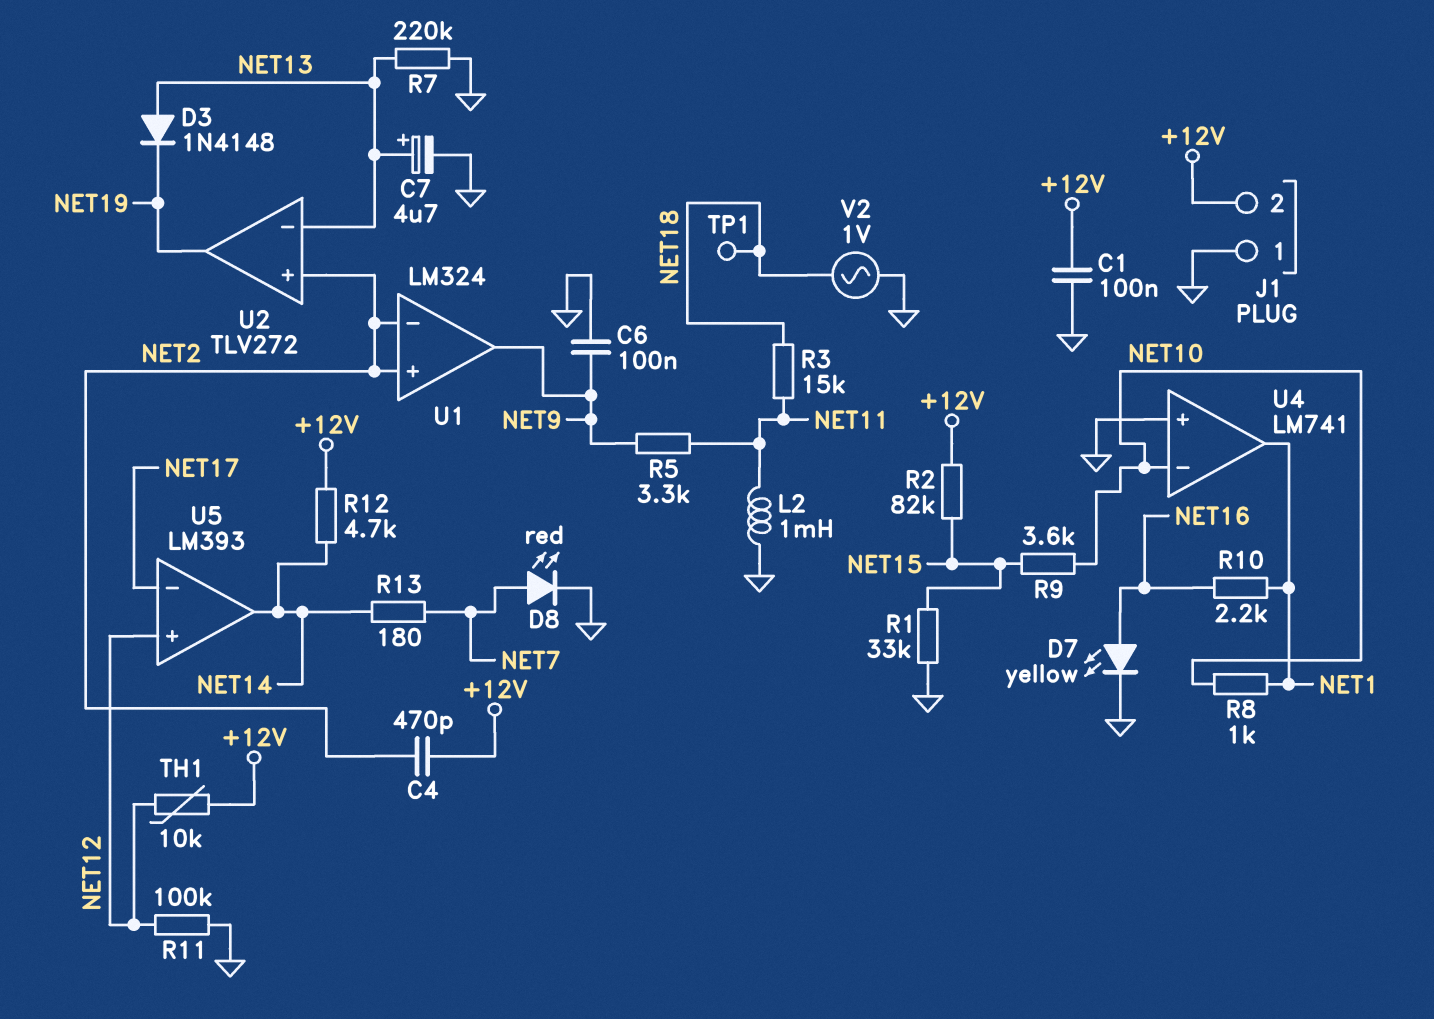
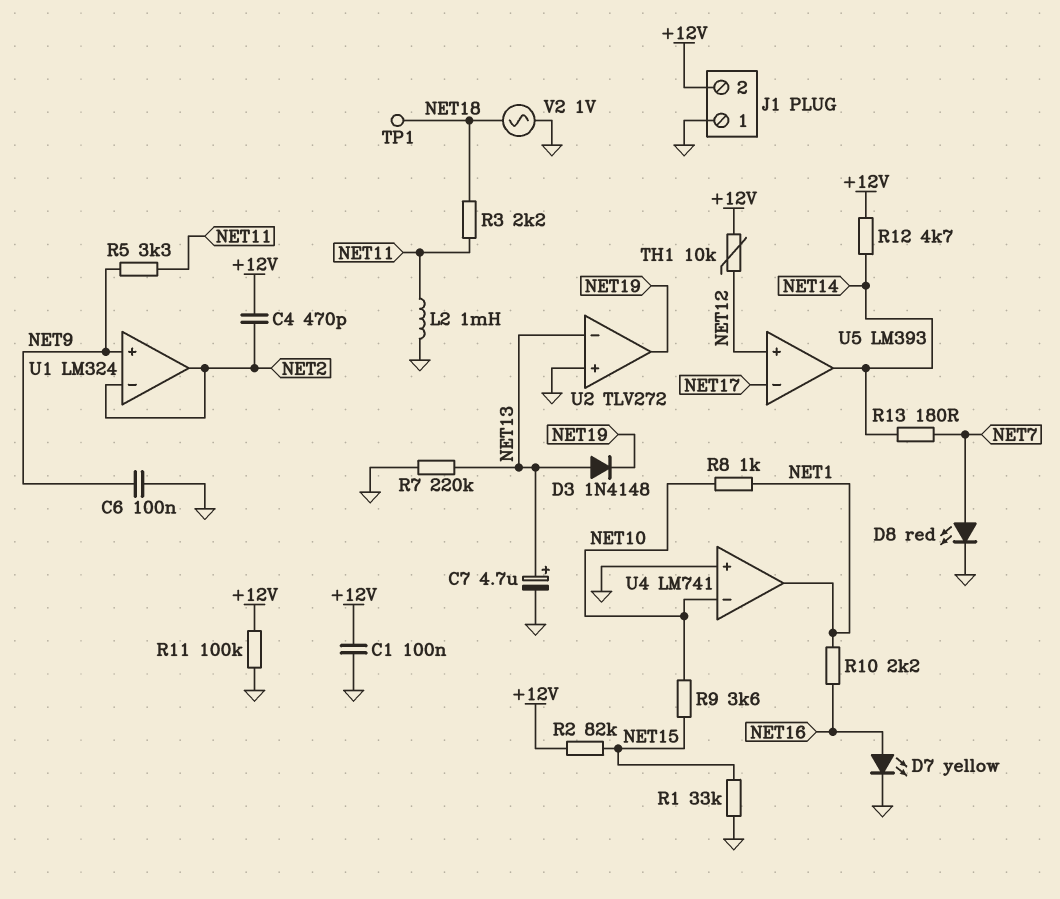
R3: 15k (NET11, NET18) -> 2.2k (NET11, NET18)
R11: 100k (GND, NET12) -> 100k (+12V, GND)
U1 pin in+: NET2 -> NET9
U1 pin out: NET9 -> NET2
U2 pin in+: NET2 -> GND

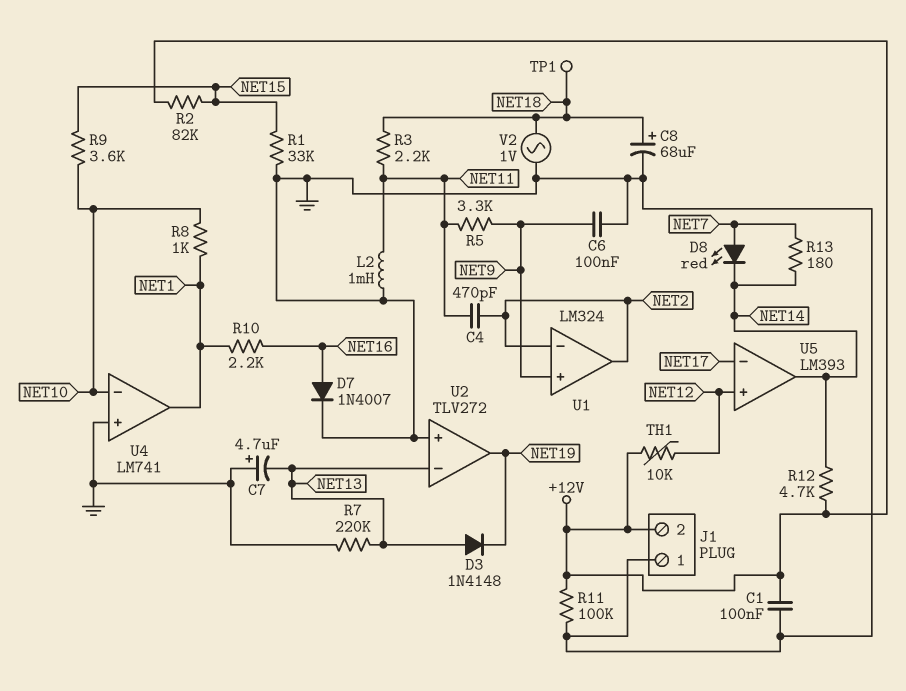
C4: 470pF (+12V, NET2) -> 470pF (NET2, NET11)
C7: 4.7uF (plus NET13, minus GND) -> 4.7uF (plus GND, minus NET13)
C8: none -> 68uF (plus NET18, minus GND)
D7: LED yellow (A NET16, K GND) -> diode 1N4007 (A NET16, K GND)
D8: LED red (A NET7, K GND) -> LED red (A NET7, K NET14)

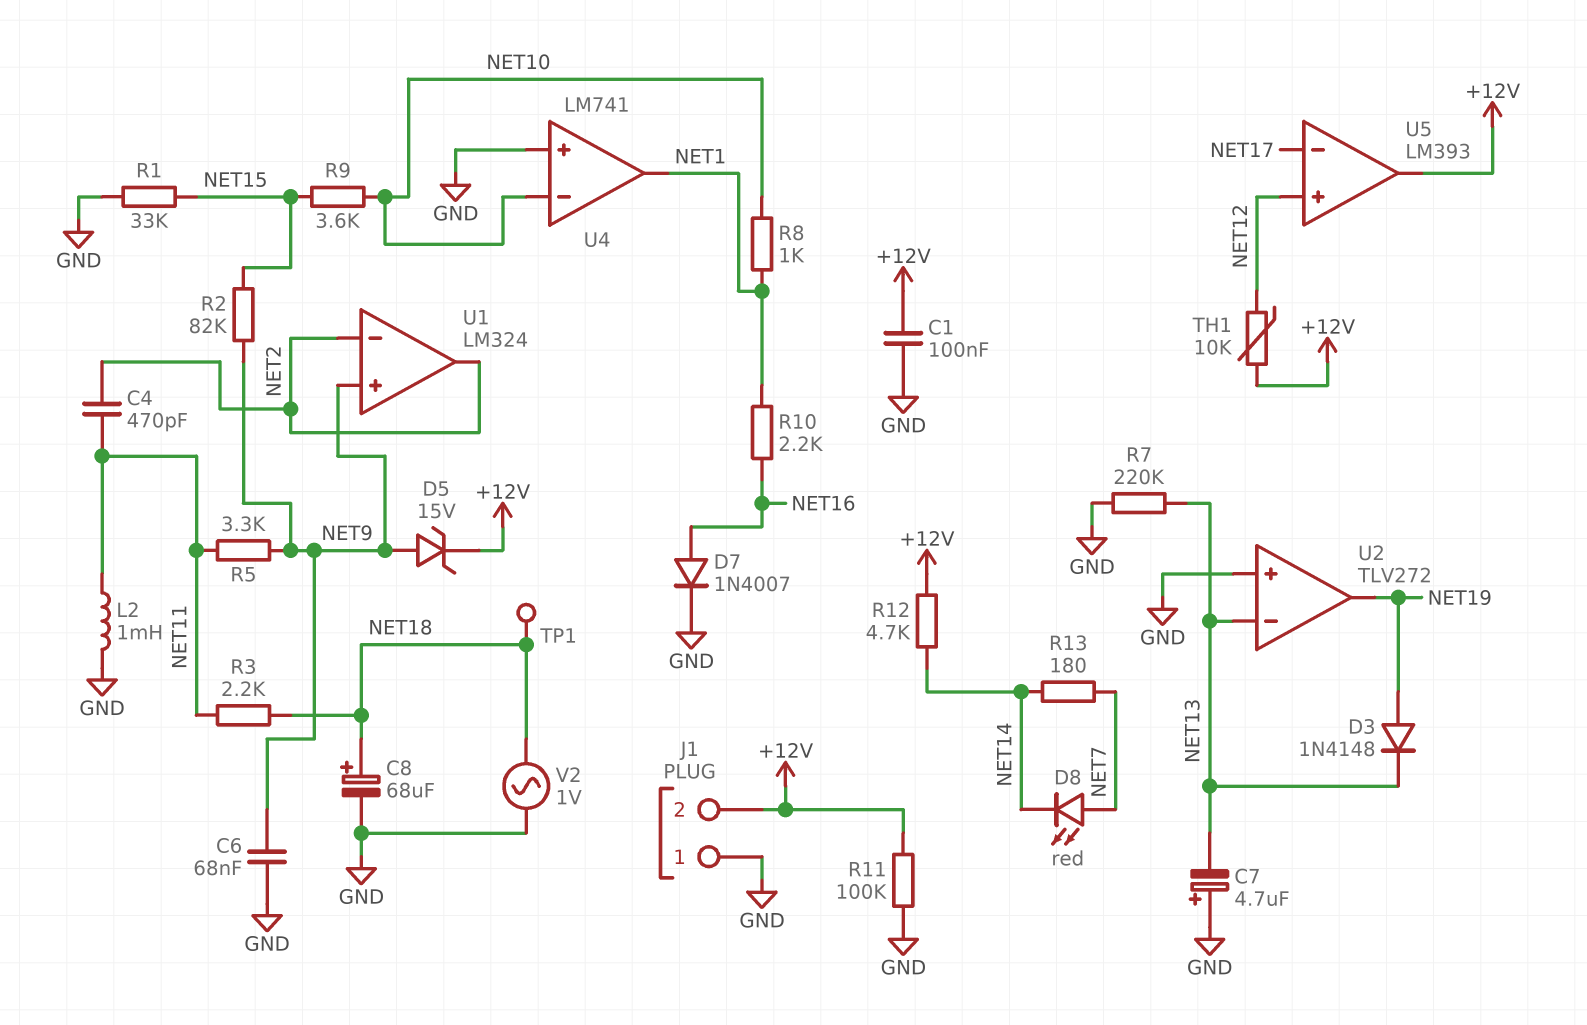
C6: 100nF (GND, NET9) -> 68nF (GND, NET9)
D3: diode 1N4148 (A NET13, K NET19) -> diode 1N4148 (A NET19, K NET13)
D5: none -> zener 15V (A NET9, K +12V)
R2: 82k (+12V, NET15) -> 82k (NET9, NET15)
U5 pin out: NET14 -> +12V

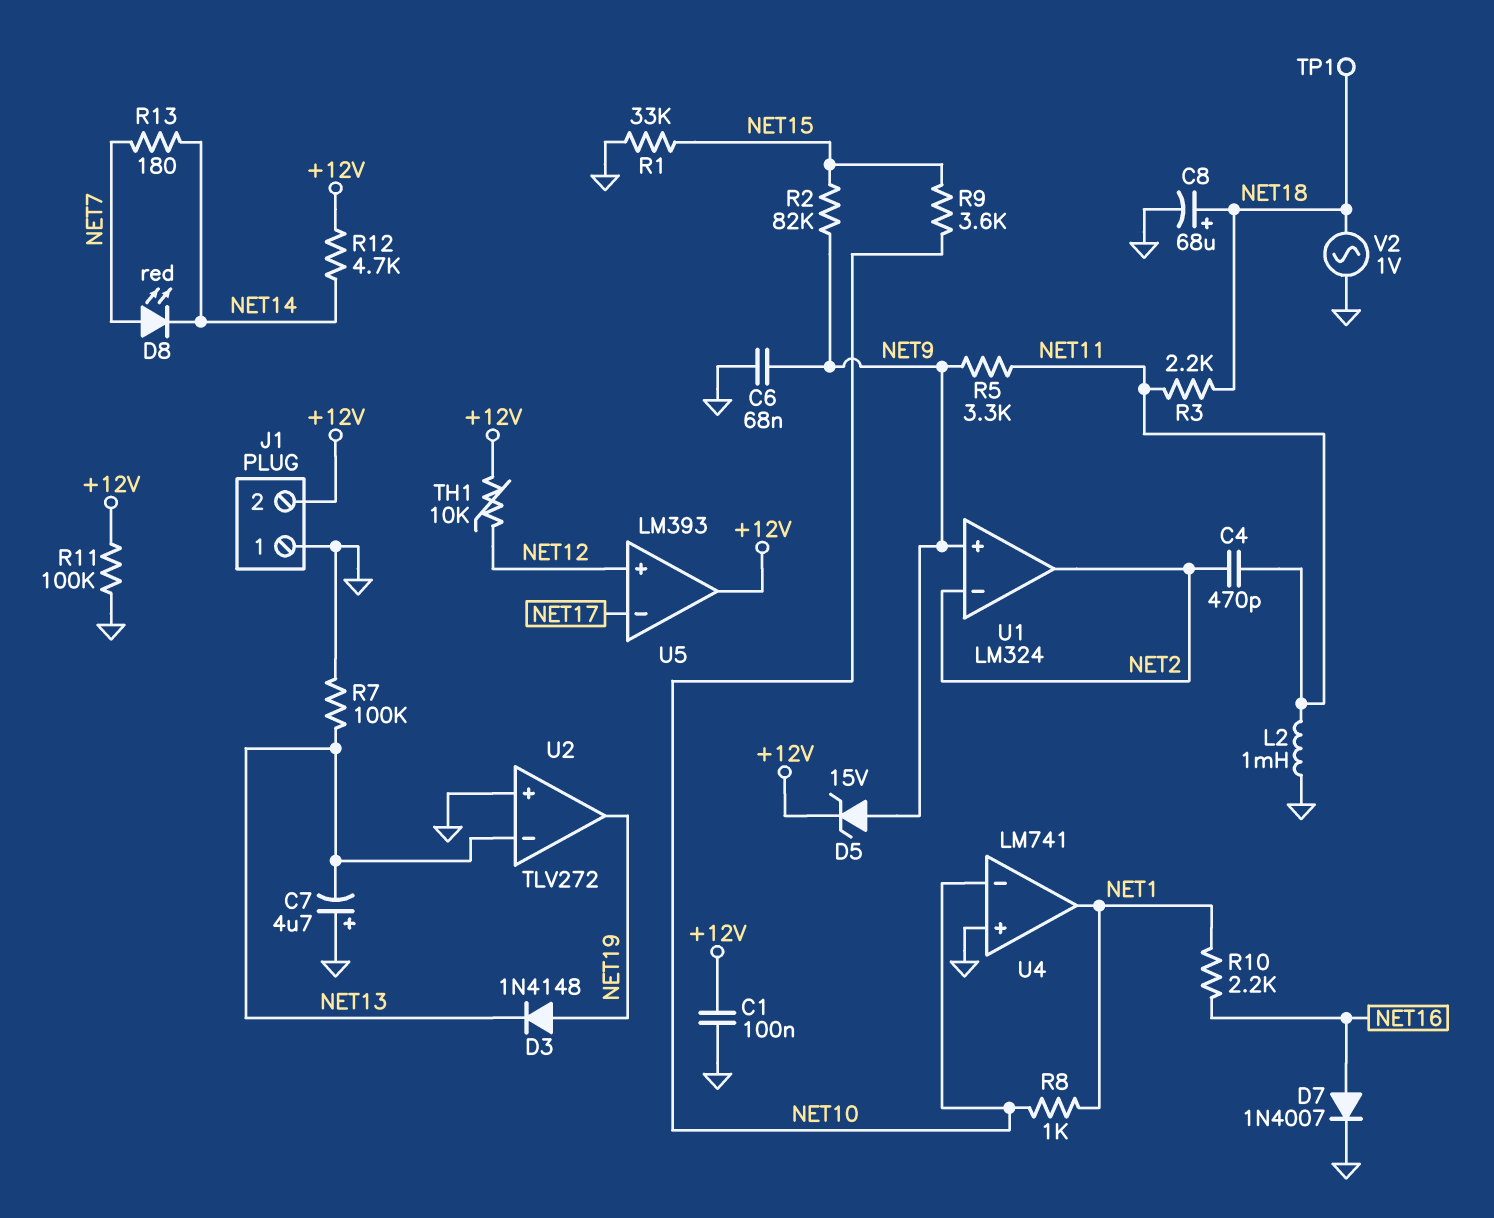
R7: 220k (GND, NET13) -> 100k (GND, NET13)

